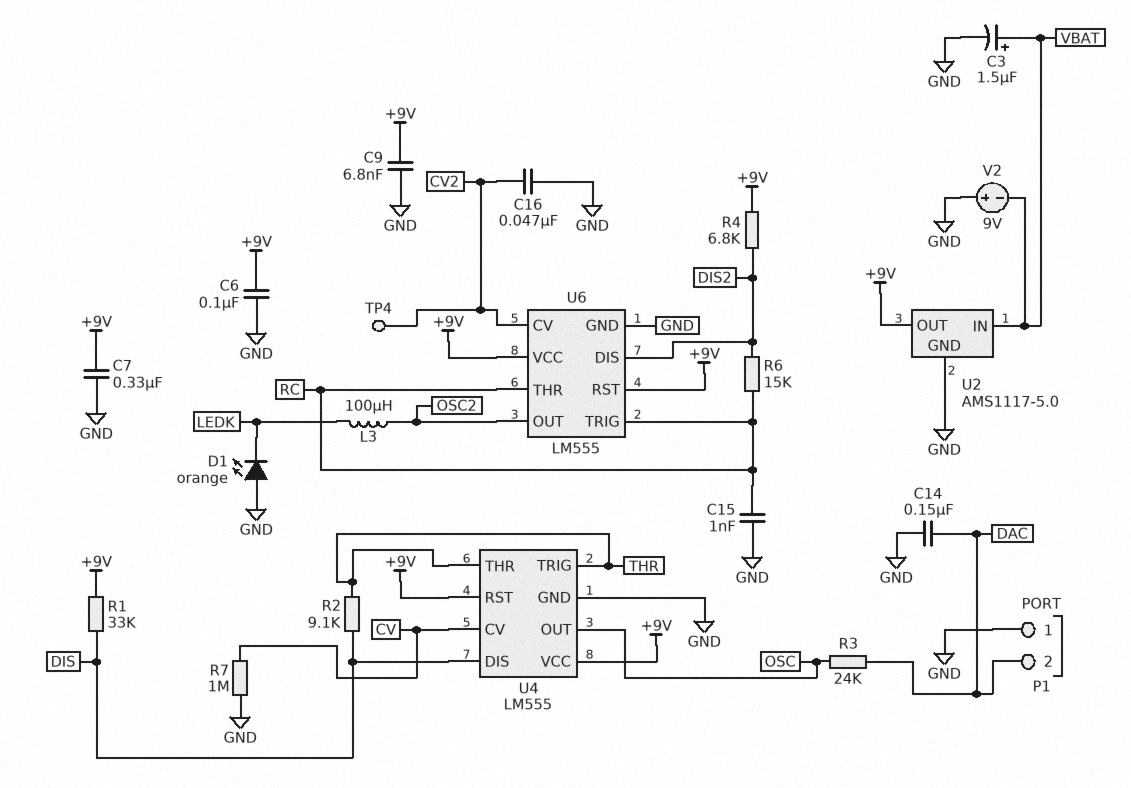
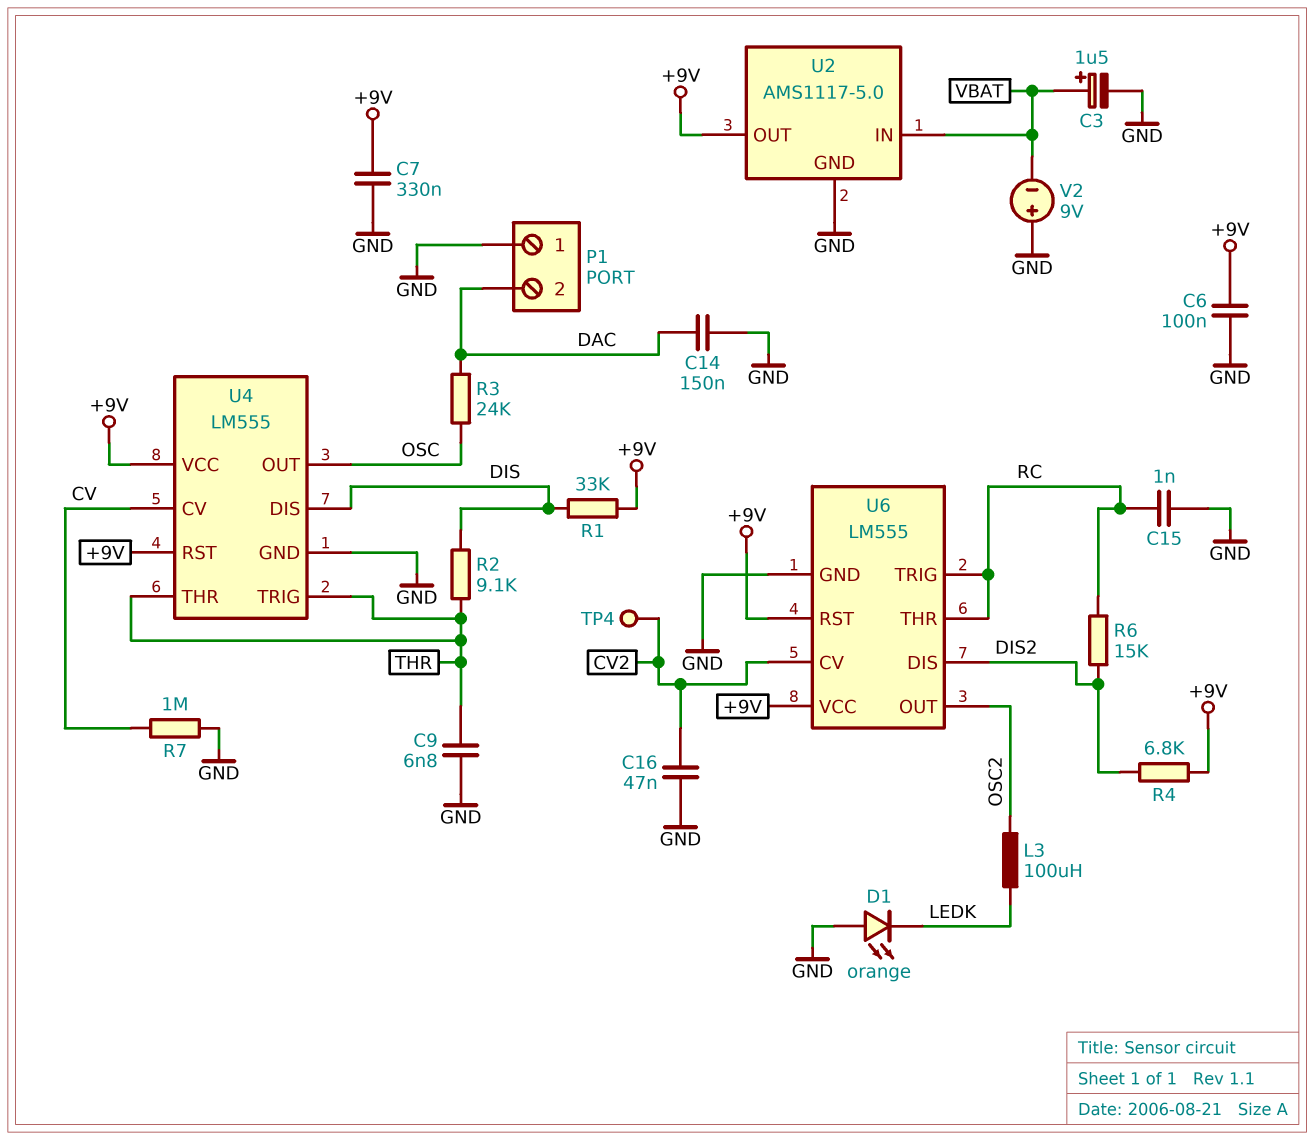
C9: 6.8nF (+9V, GND) -> 6.8nF (GND, THR)

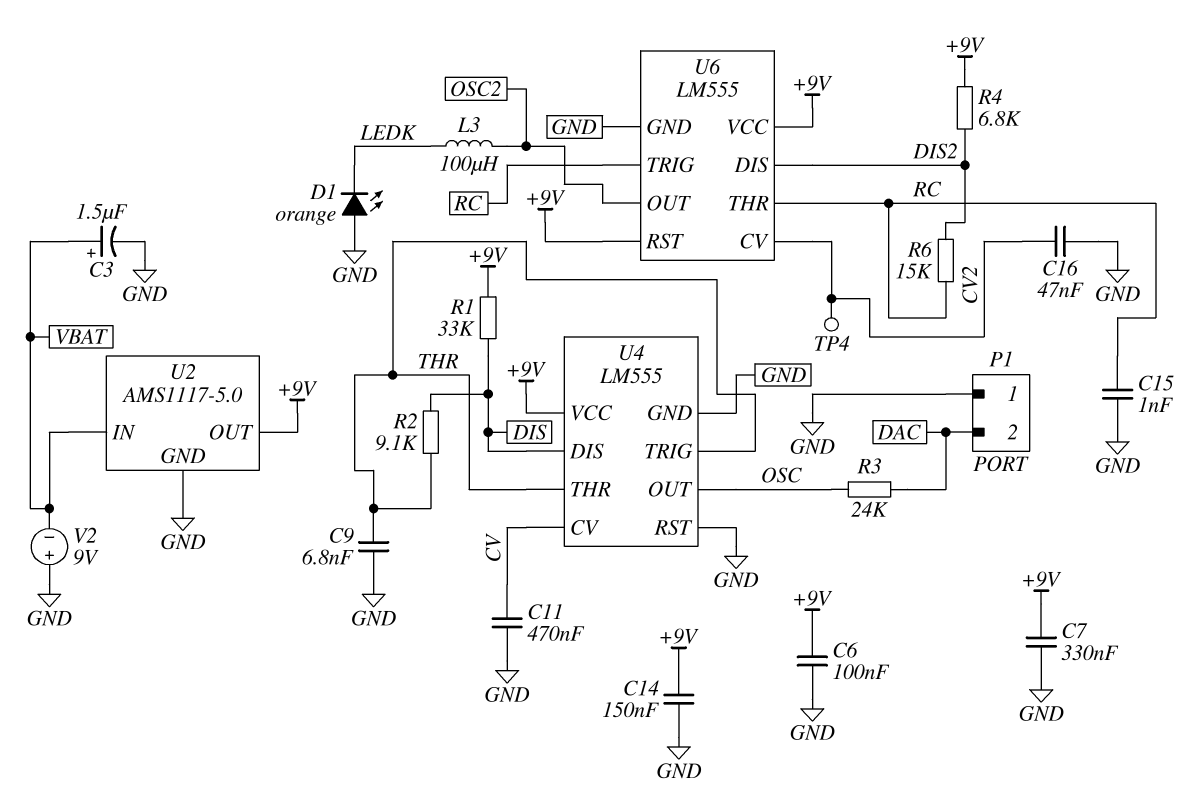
C11: none -> 470nF (CV, GND)
C14: 150nF (DAC, GND) -> 150nF (+9V, GND)
R7: 1M (CV, GND) -> none
U4 pin RST: +9V -> GND

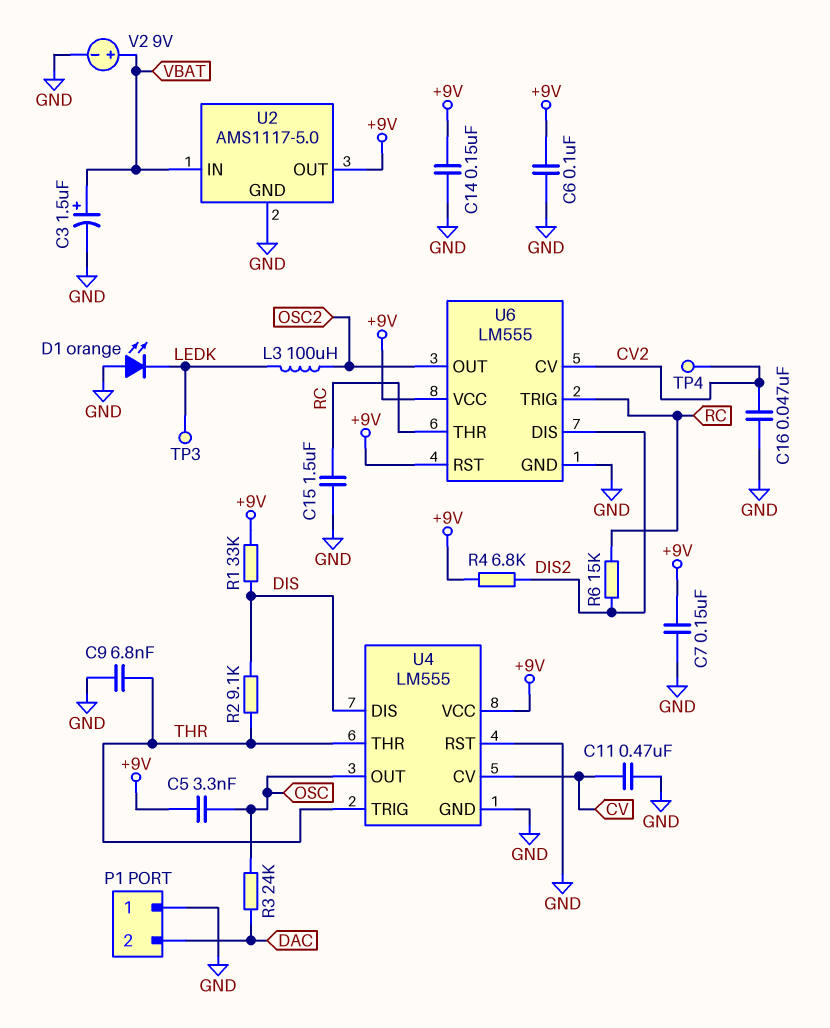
C5: none -> 3.3nF (+9V, OSC)
C7: 330nF (+9V, GND) -> 150nF (+9V, GND)
C15: 1nF (GND, RC) -> 1.5uF (GND, RC)
TP3: none -> test point (LEDK)
V2: 9V (plus GND, minus VBAT) -> 9V (plus VBAT, minus GND)

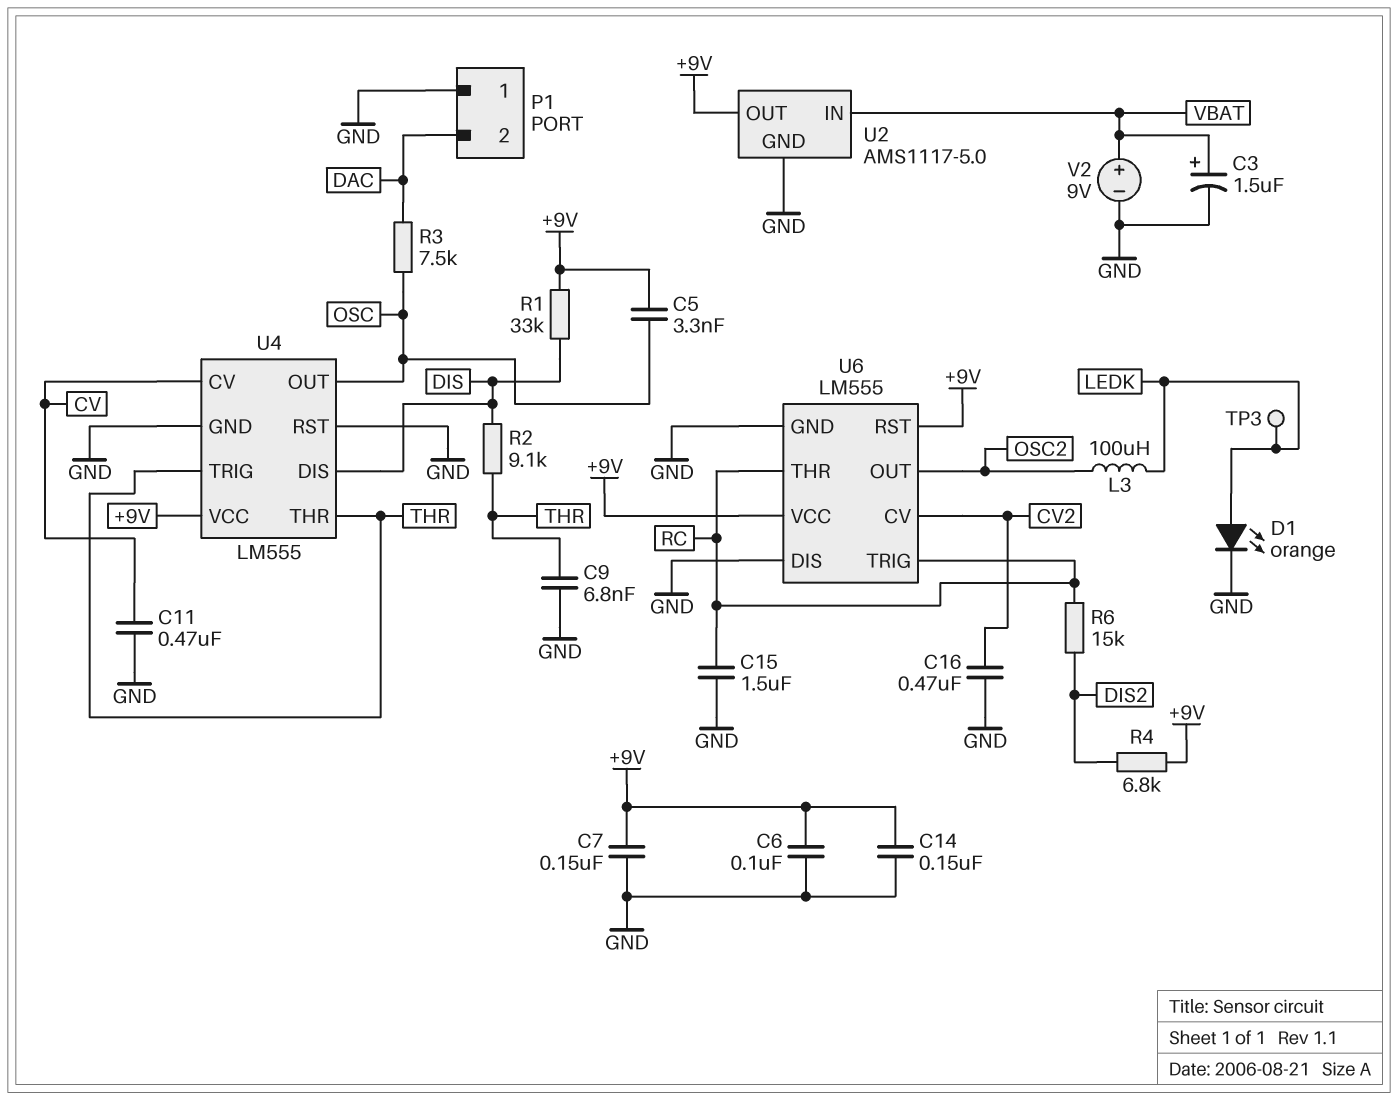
C16: 47nF (CV2, GND) -> 470nF (CV2, GND)
D1: LED orange (A GND, K LEDK) -> LED orange (A LEDK, K GND)
R3: 24k (DAC, OSC) -> 7.5k (DAC, OSC)
TP4: test point (CV2) -> none
U6 pin DIS: DIS2 -> GND

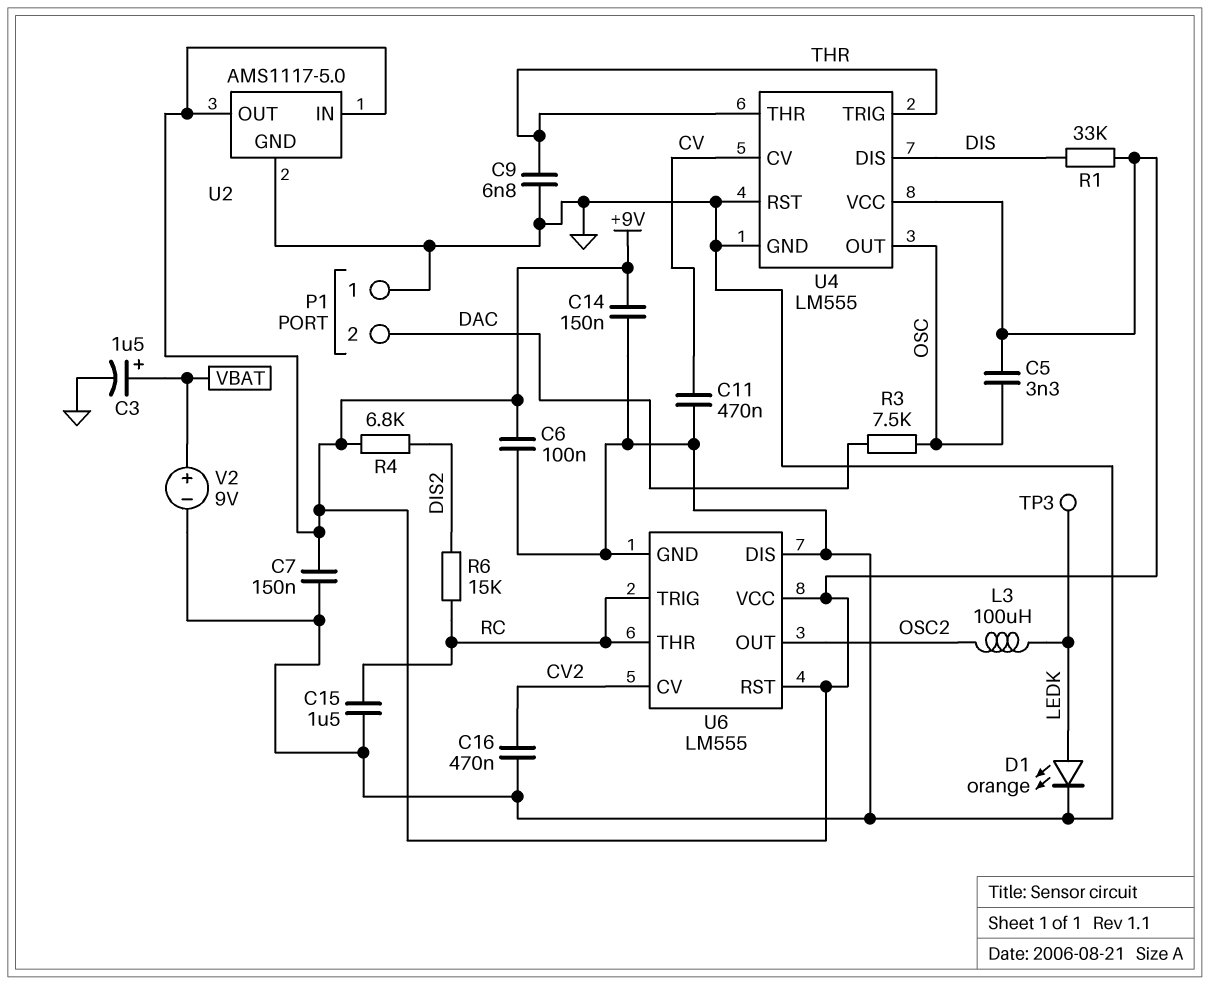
R2: 9.1k (DIS, THR) -> none
U2 pin IN: VBAT -> +9V

